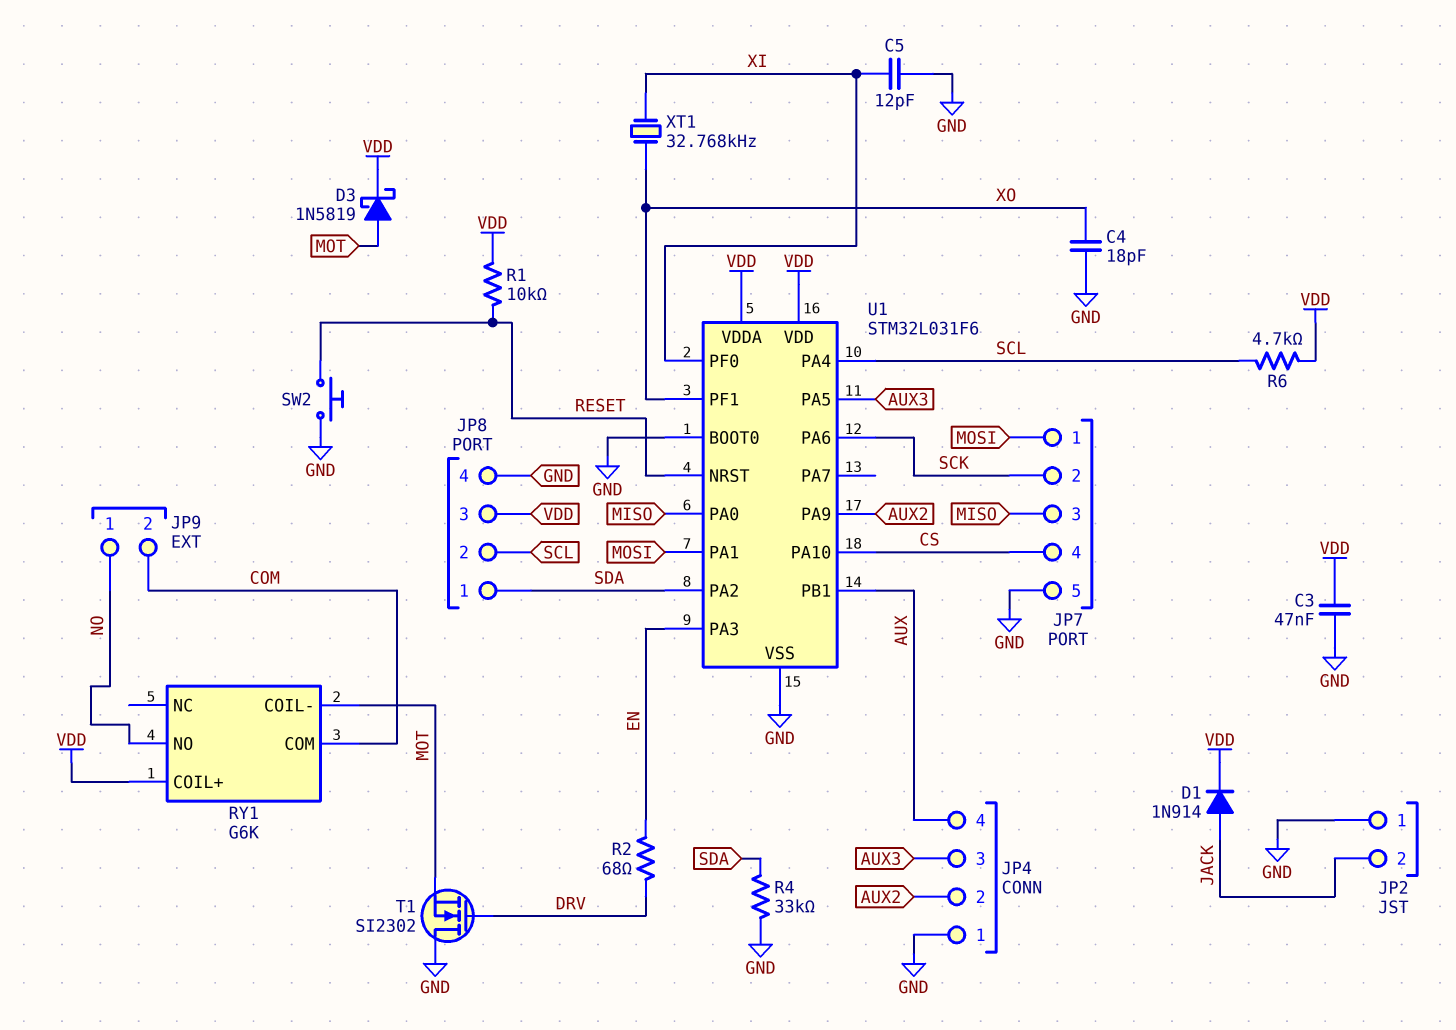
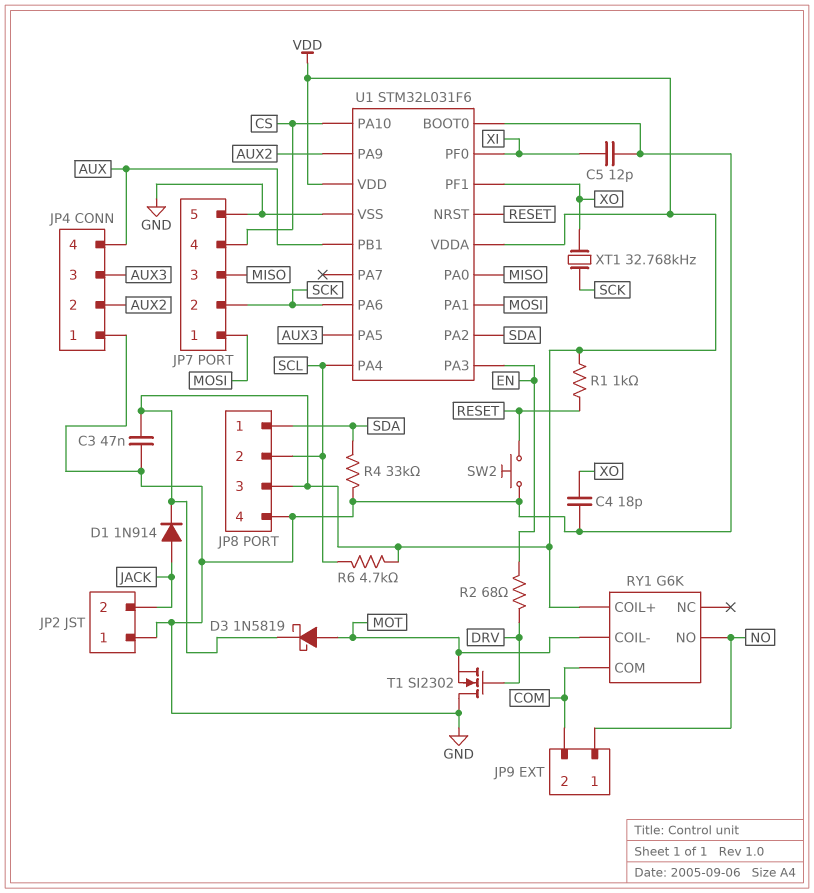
R1: 10k (RESET, VDD) -> 1k (RESET, VDD)
XT1: 32.768kHz (XI, XO) -> 32.768kHz (SCK, XO)

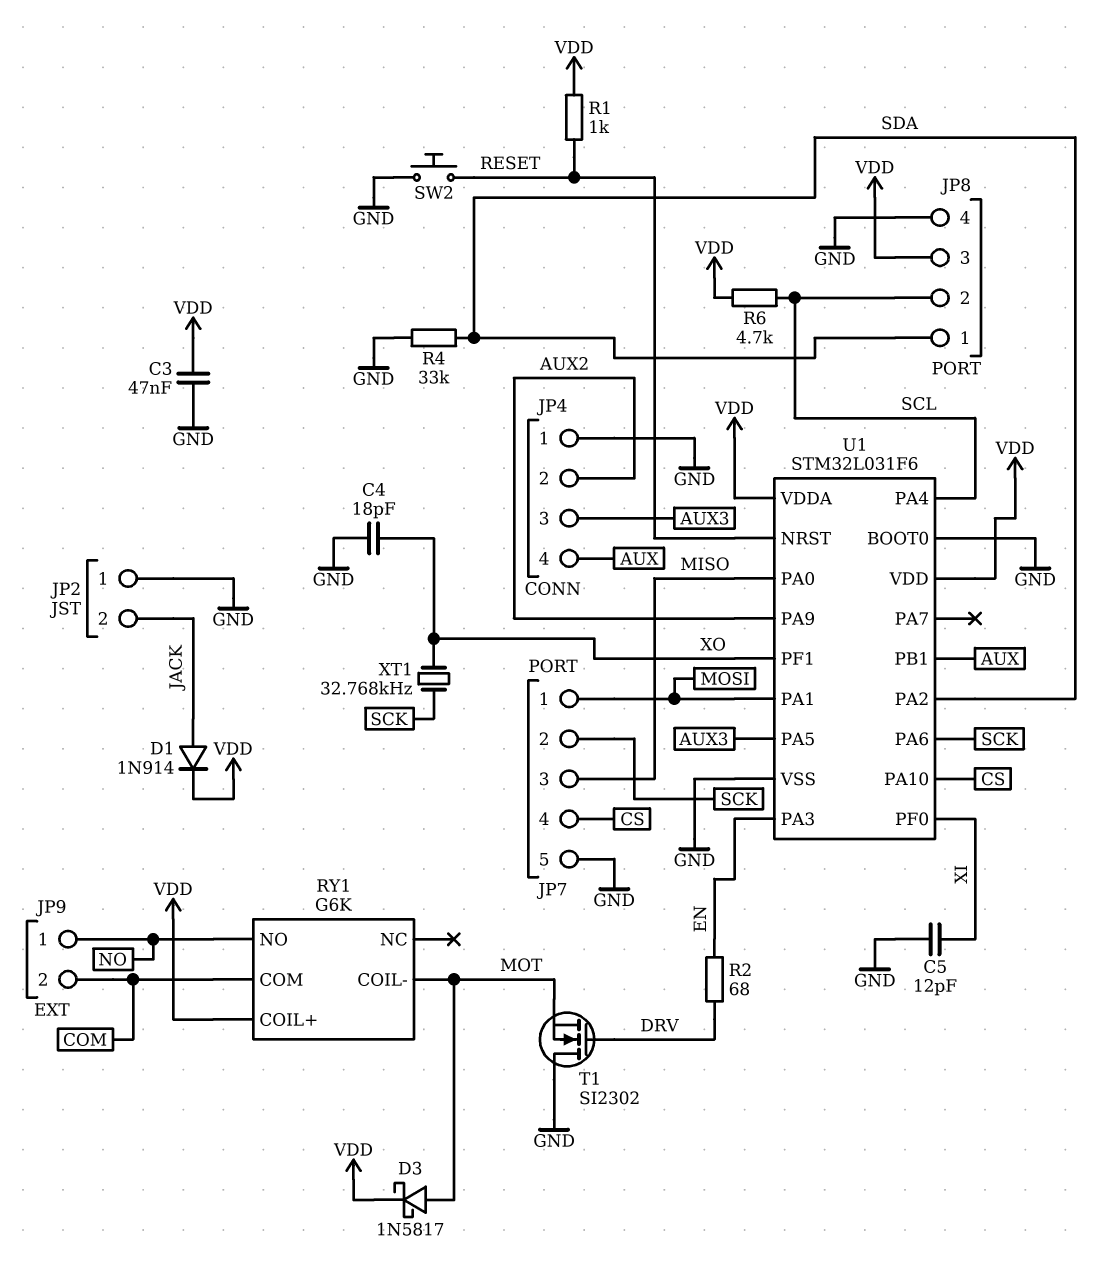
D3: schottky 1N5819 (A MOT, K VDD) -> schottky 1N5817 (A MOT, K VDD)

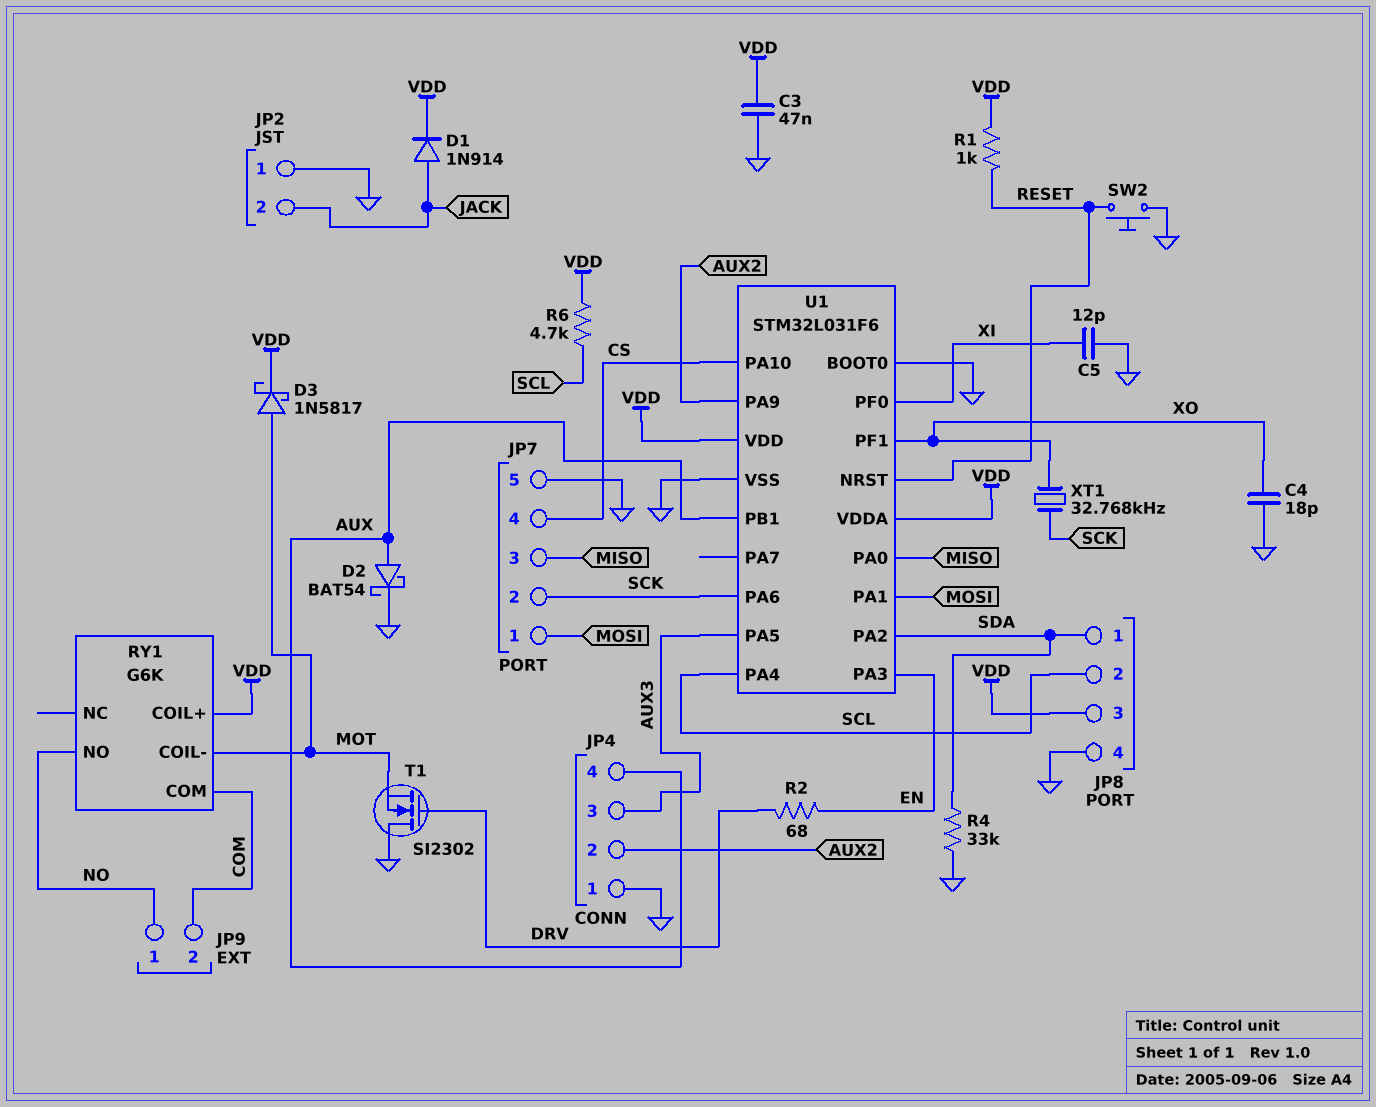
D2: none -> schottky BAT54 (A AUX, K GND)

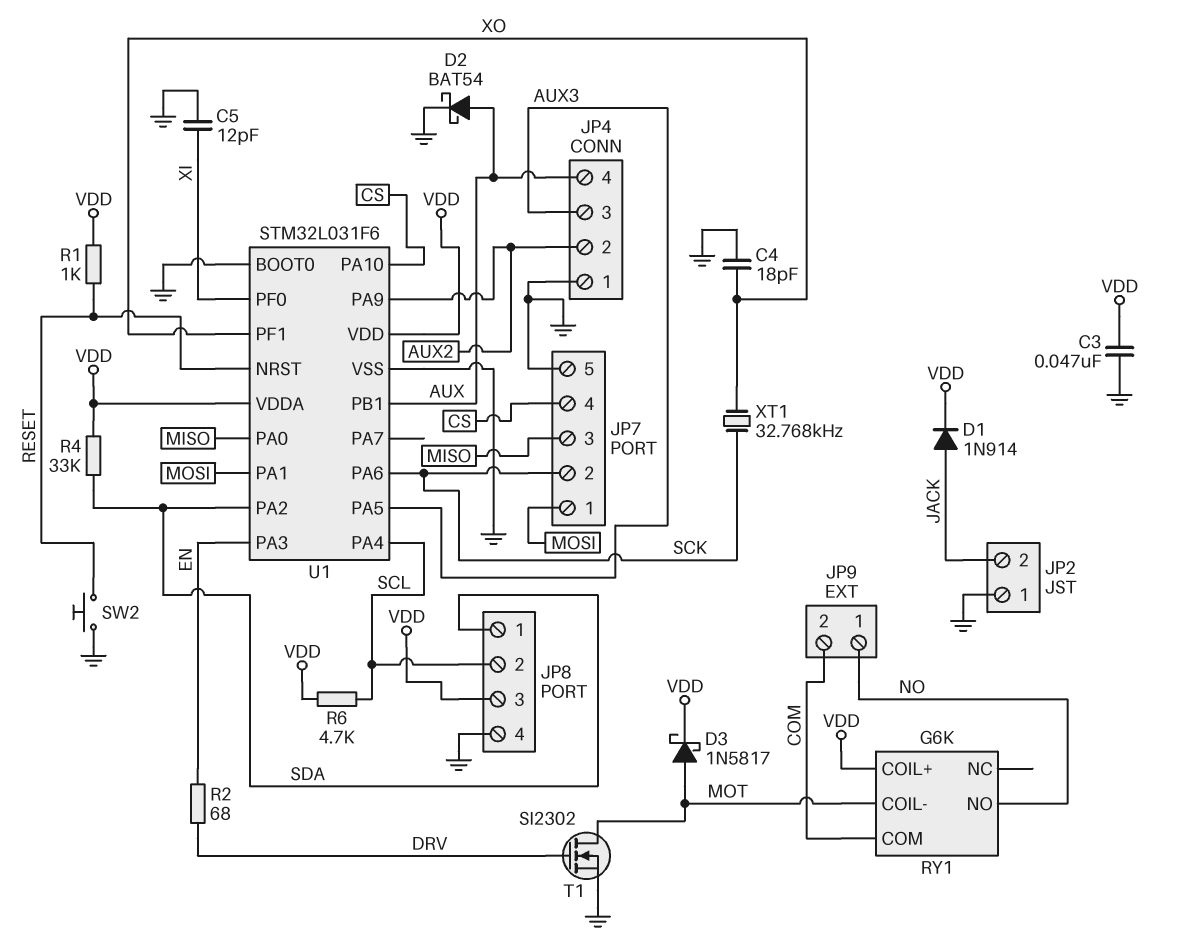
R4: 33k (GND, SDA) -> 33k (SDA, VDD)
T1: NMOS SI2302 (G DRV, D GND, S MOT) -> NMOS SI2302 (G DRV, D MOT, S GND)

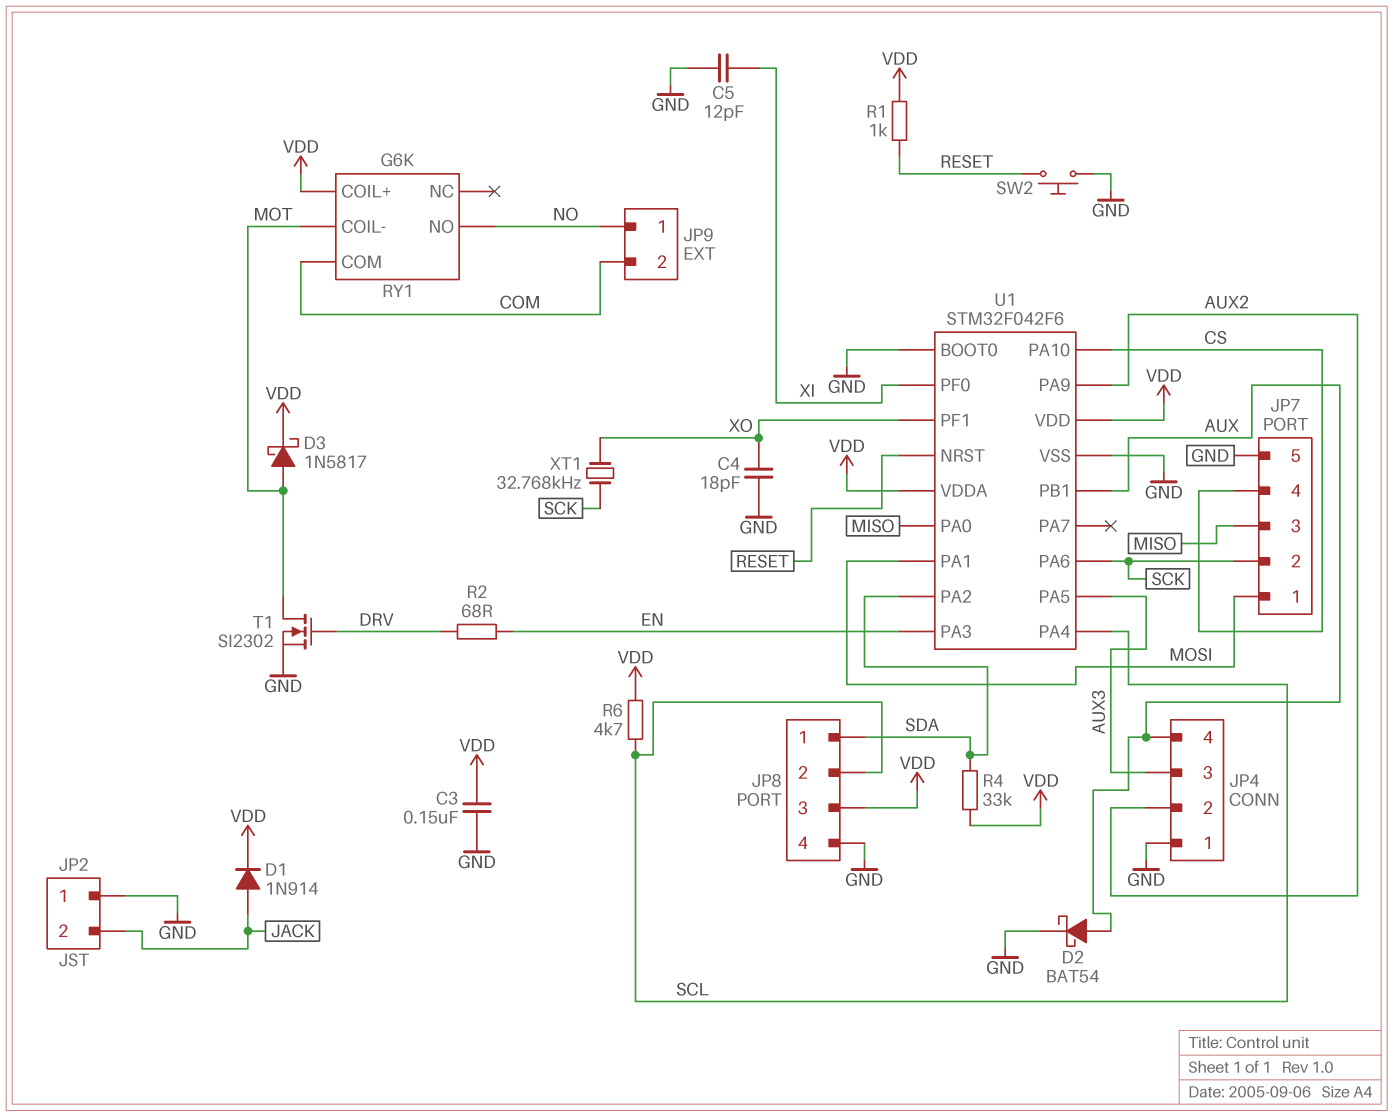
C3: 47nF (GND, VDD) -> 150nF (GND, VDD)
U1: STM32L031F6 -> STM32F042F6

